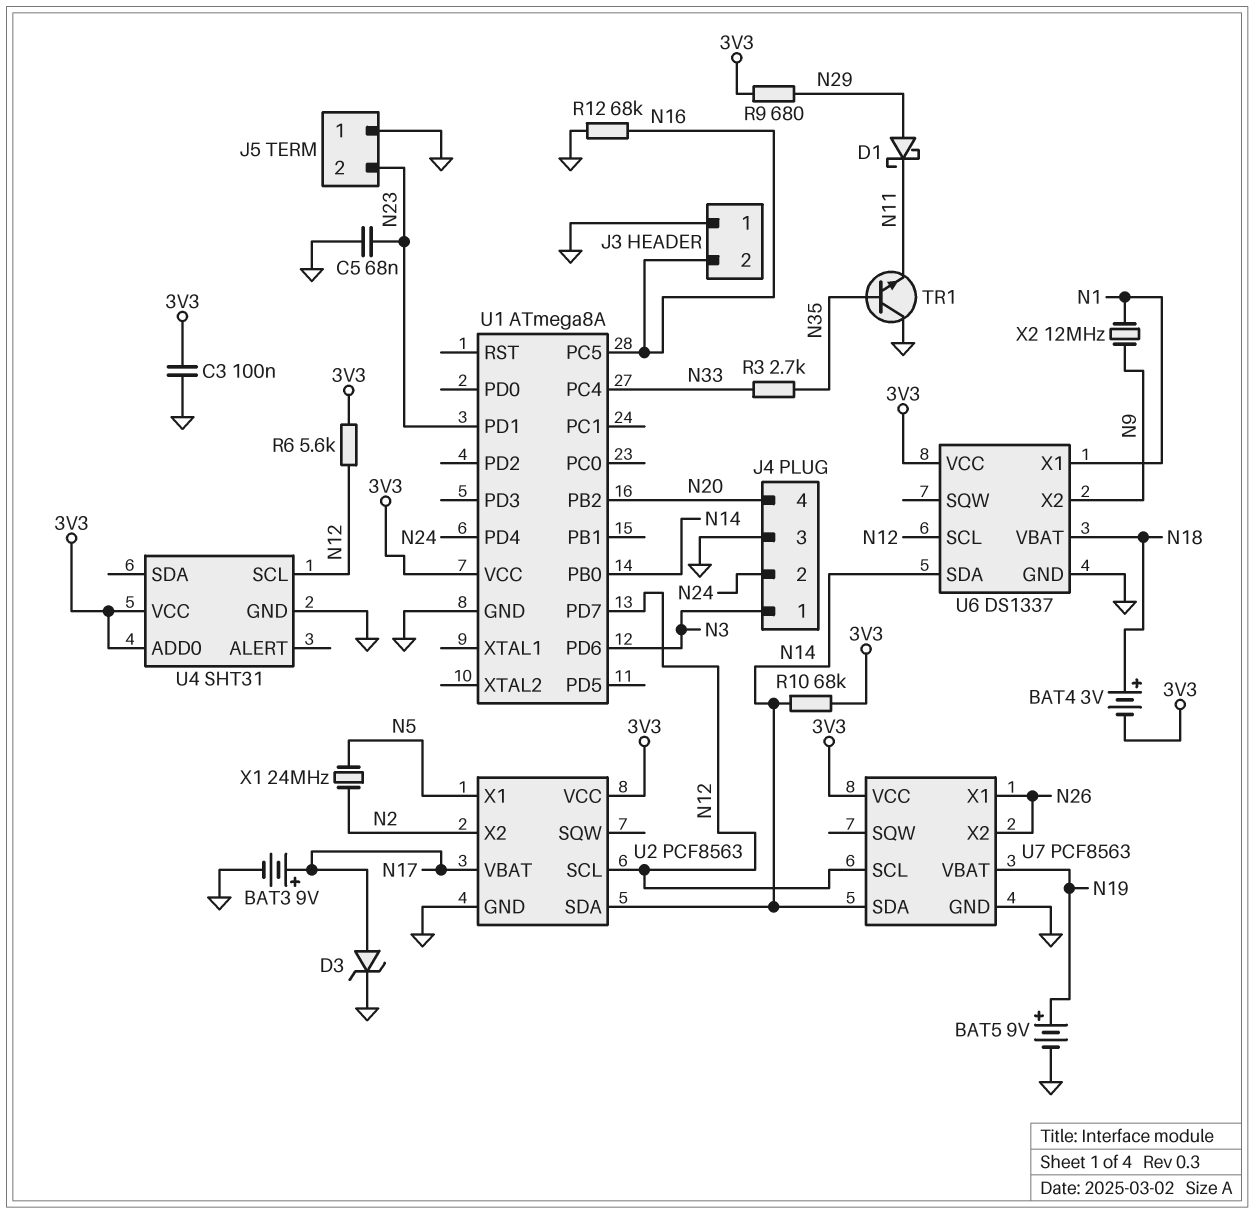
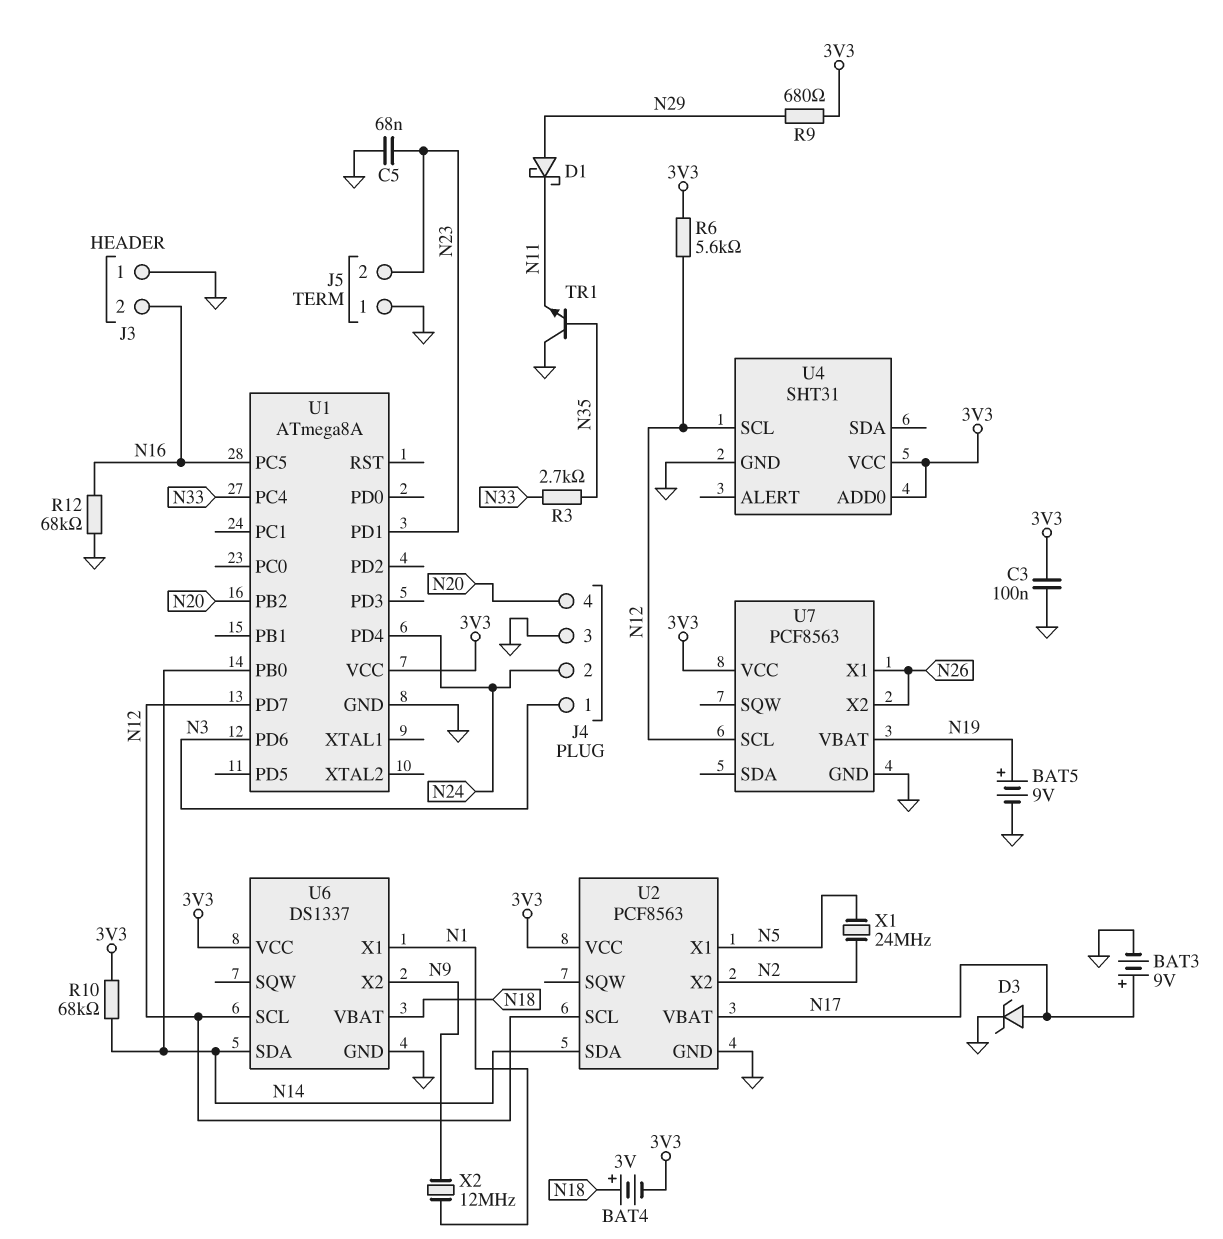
U7 pin SDA: N14 -> none

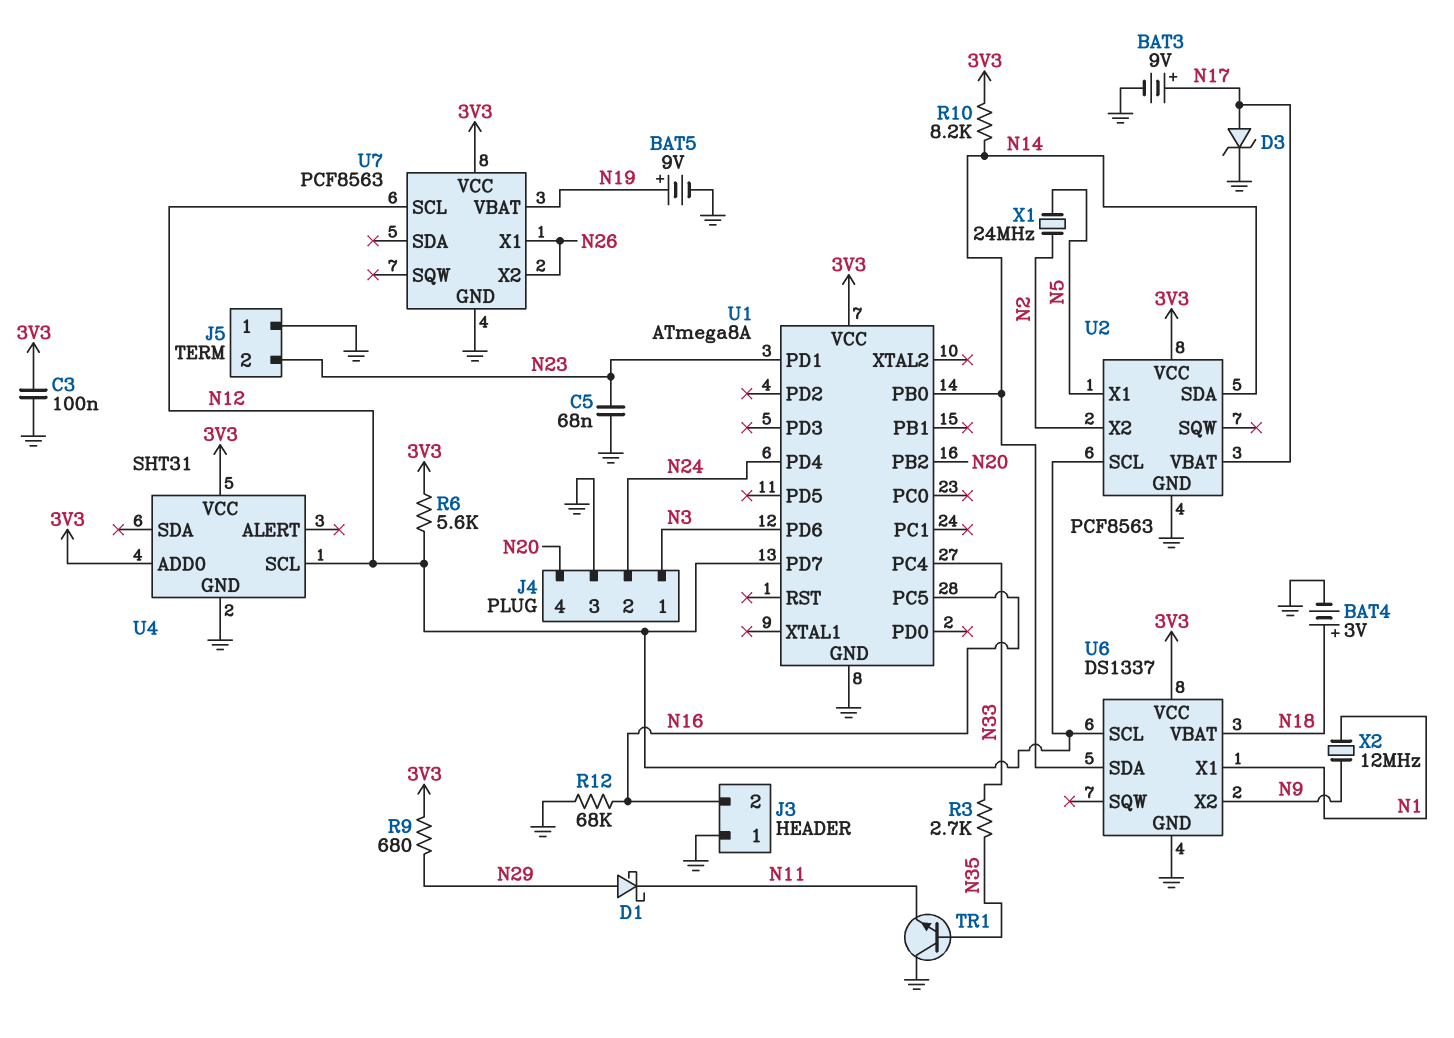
BAT4: 3V (plus N18, minus 3V3) -> 3V (plus N18, minus GND)
R10: 68k (3V3, N14) -> 8.2k (3V3, N14)

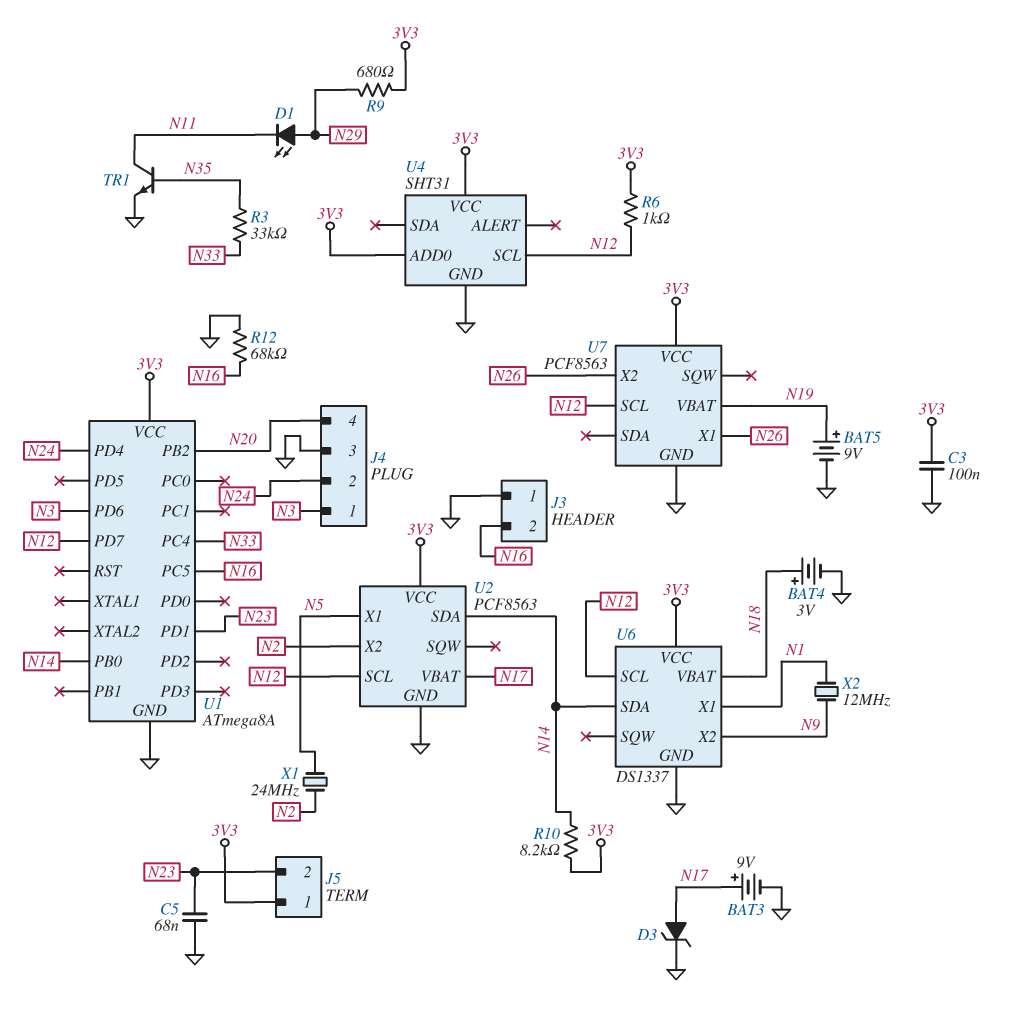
D1: schottky (A N29, K N11) -> LED (A N29, K N11)
J5 pin 1: GND -> 3V3
R3: 2.7k (N33, N35) -> 33k (N33, N35)
R6: 5.6k (3V3, N12) -> 1k (3V3, N12)
TR1: NPN (B N35, C GND, E N11) -> NPN (B N35, C N11, E GND)

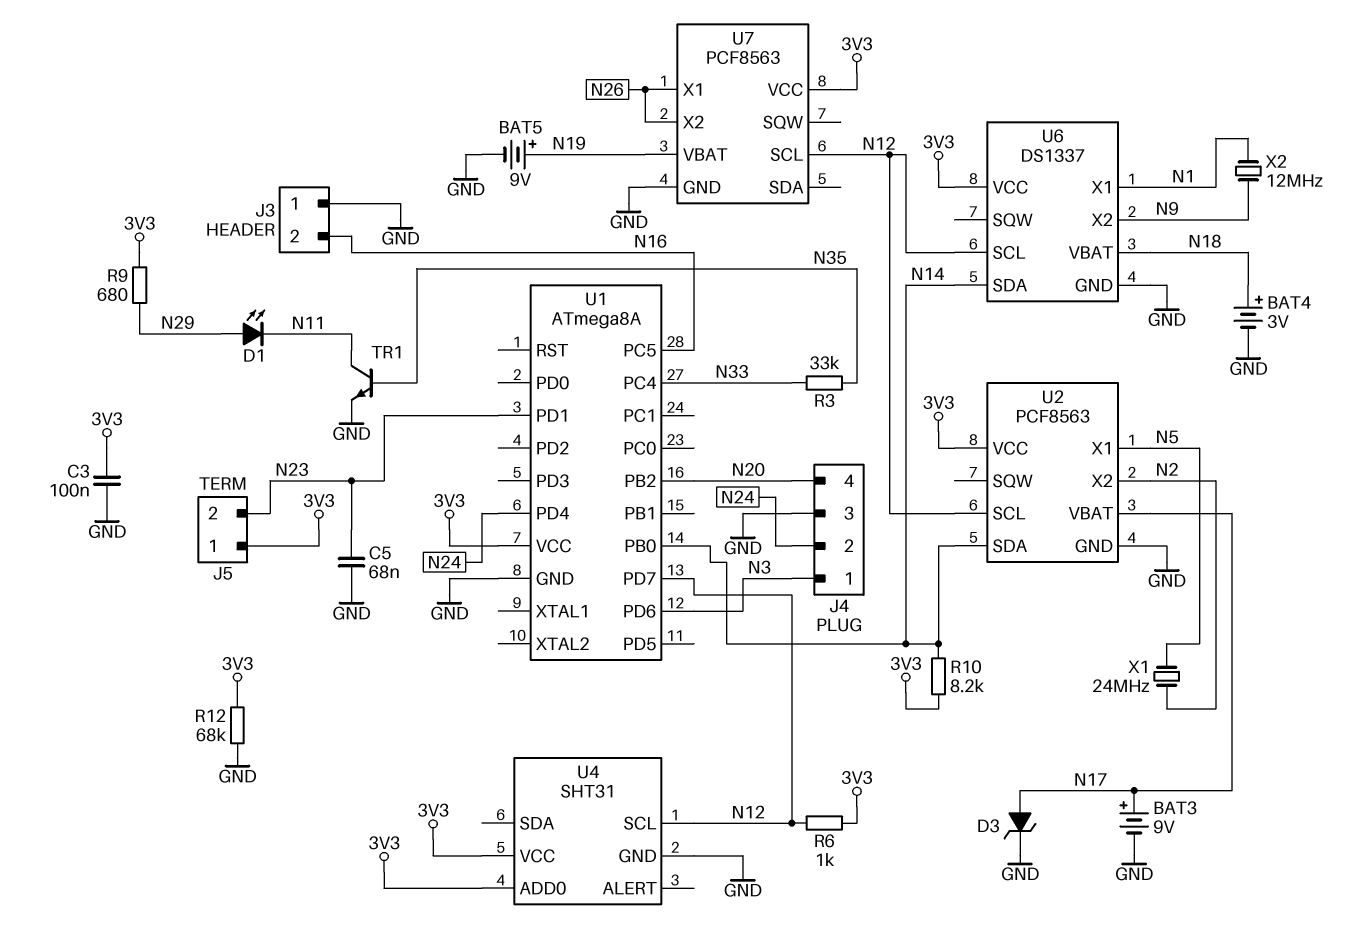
R12: 68k (GND, N16) -> 68k (3V3, GND)

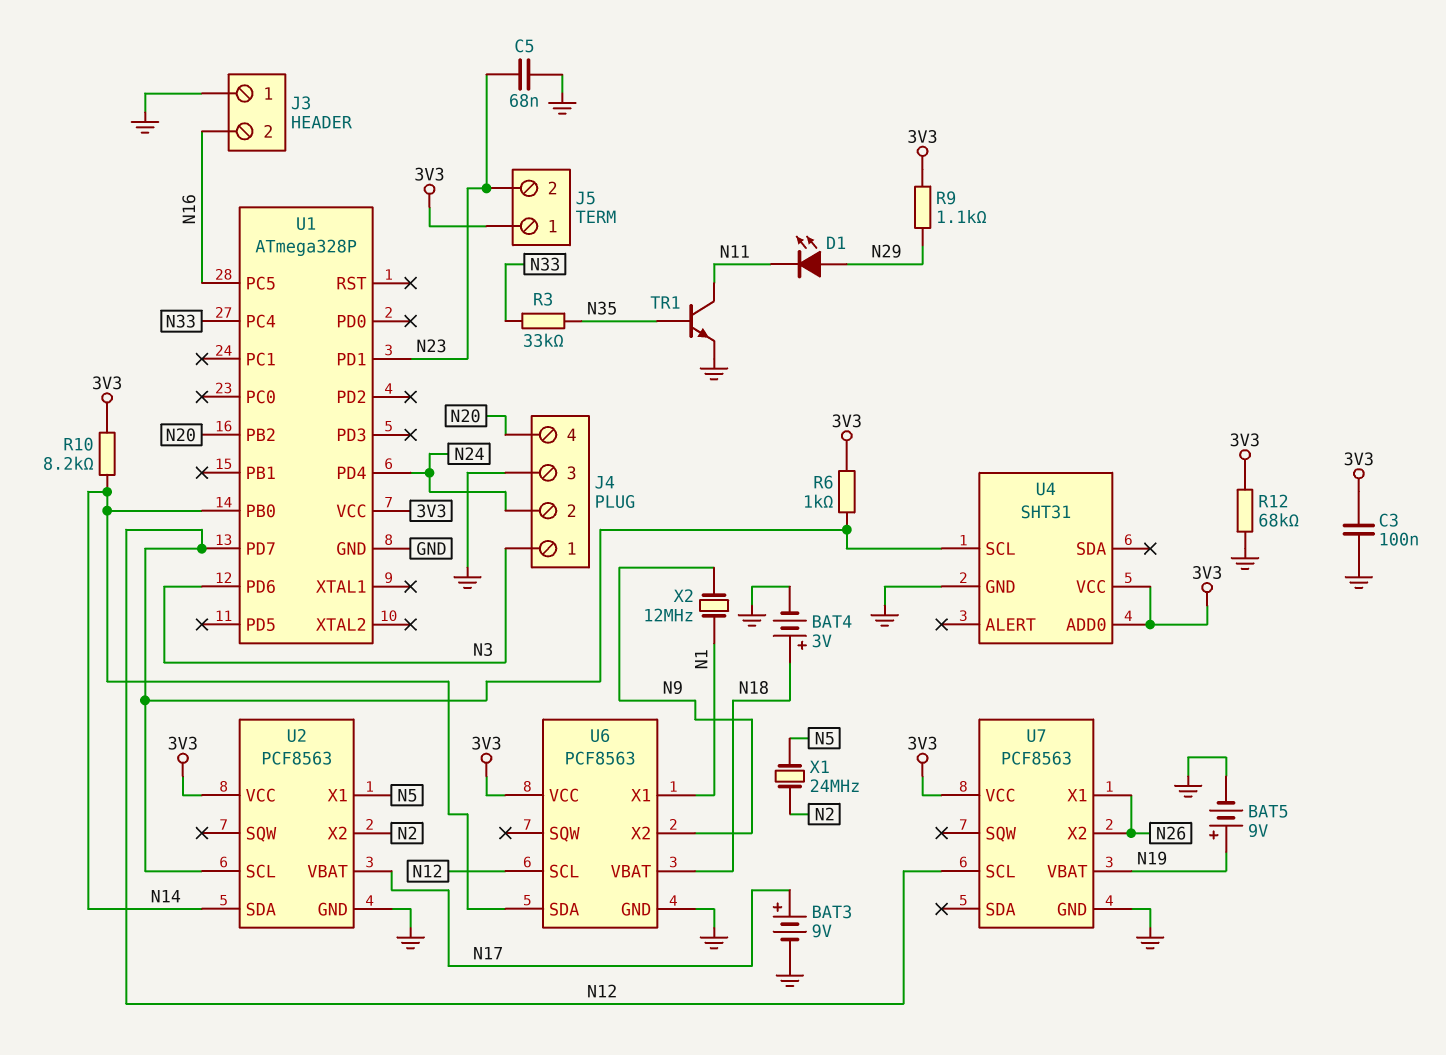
D3: zener (A N17, K GND) -> none
R9: 680 (3V3, N29) -> 1.1k (3V3, N29)
U1: ATmega8A -> ATmega328P
U6: DS1337 -> PCF8563

